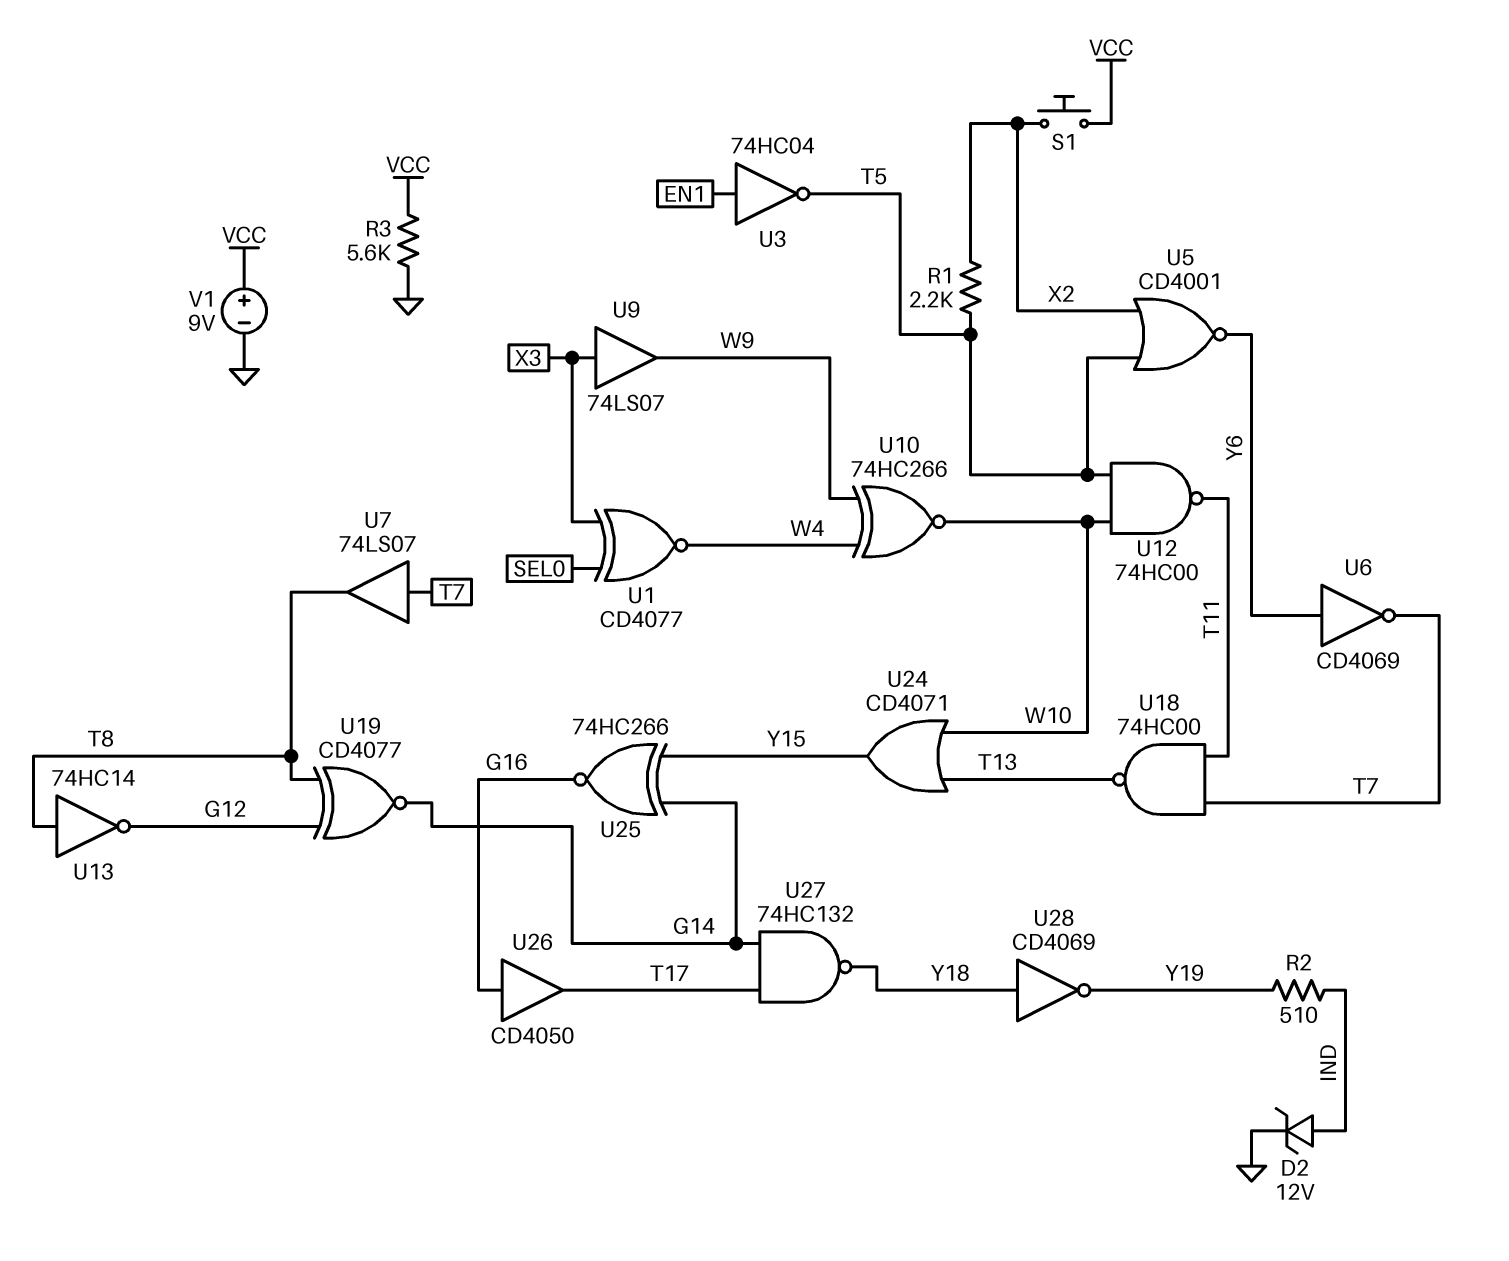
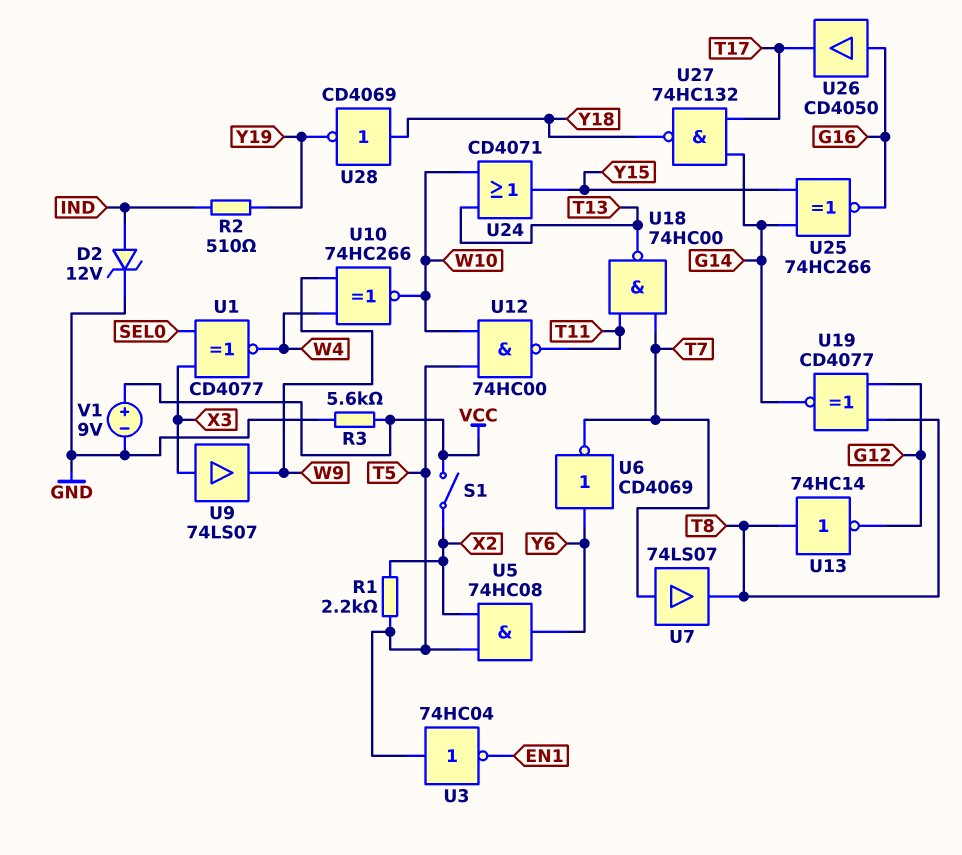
S1: button (VCC, X2) -> switch (VCC, X2)
U3: NOT 74HC04 (in EN1, out T5) -> NOT 74HC04 (in T5, out EN1)
U5: NOR CD4001 (in T5, in X2, out Y6) -> AND 74HC08 (in T5, in X2, out Y6)

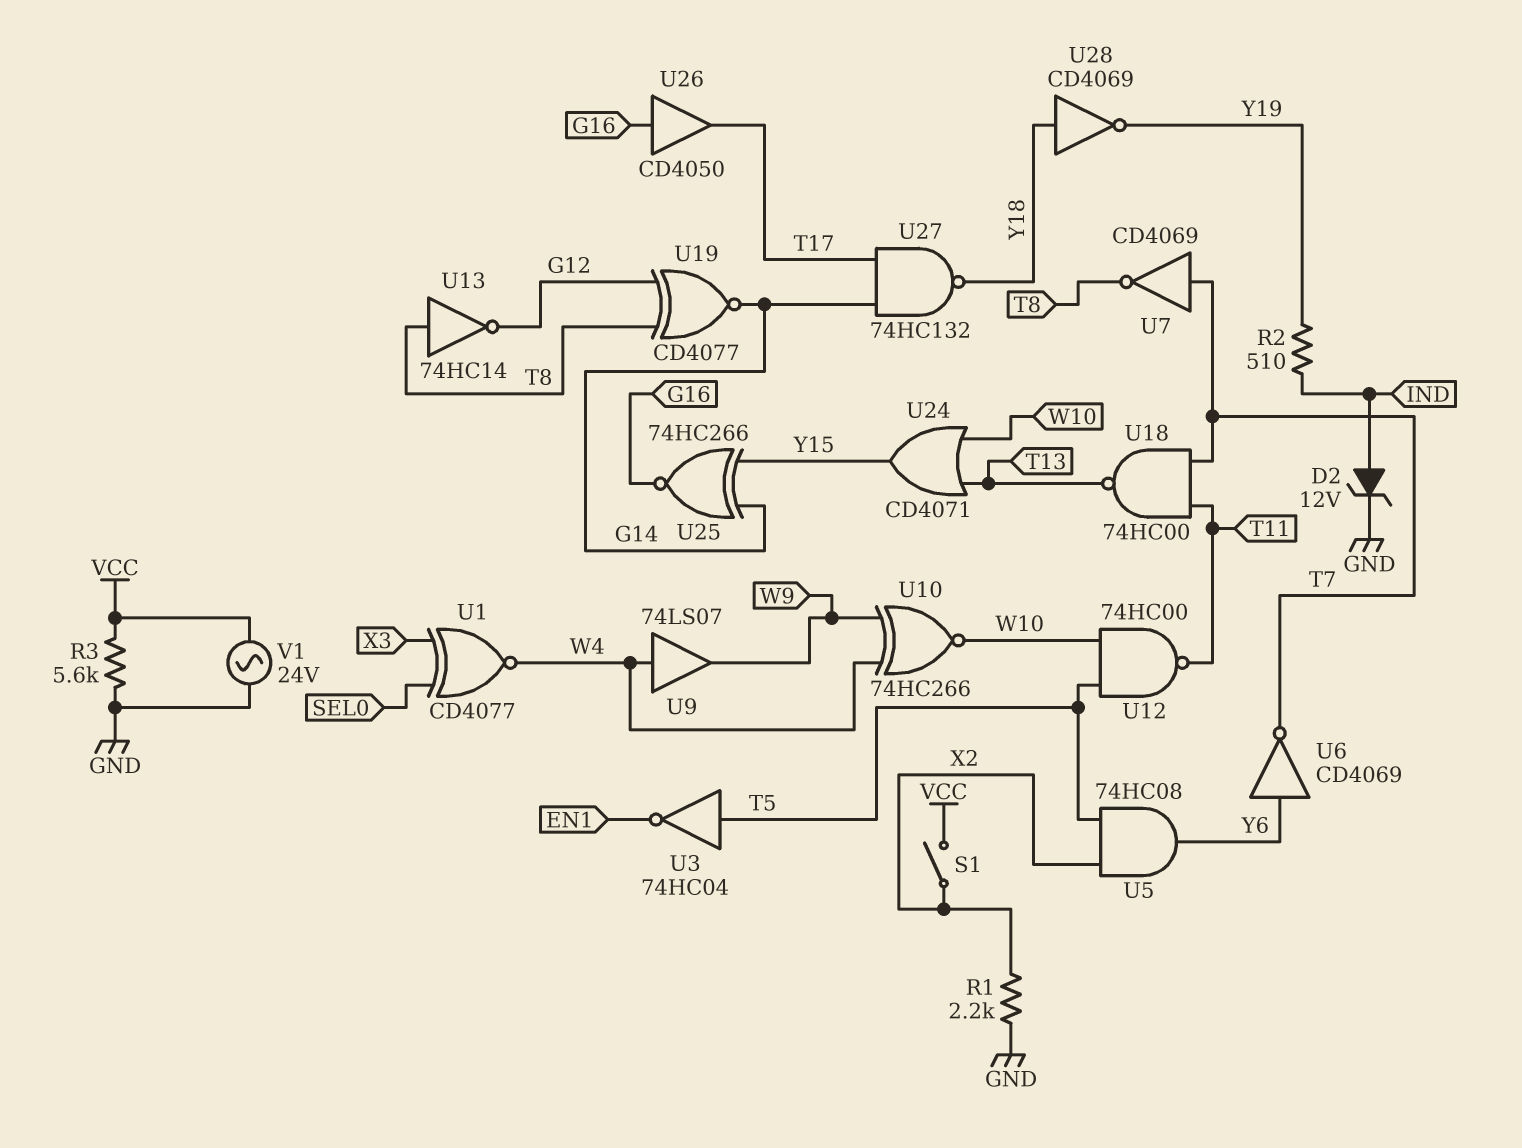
R1: 2.2k (T5, X2) -> 2.2k (GND, X2)
U7: buffer 74LS07 (in T7, out T8) -> NOT CD4069 (in T7, out T8)
U9: buffer 74LS07 (in X3, out W9) -> buffer 74LS07 (in W4, out W9)
V1: 9V (plus VCC, minus GND) -> AC 24V (GND, VCC)

